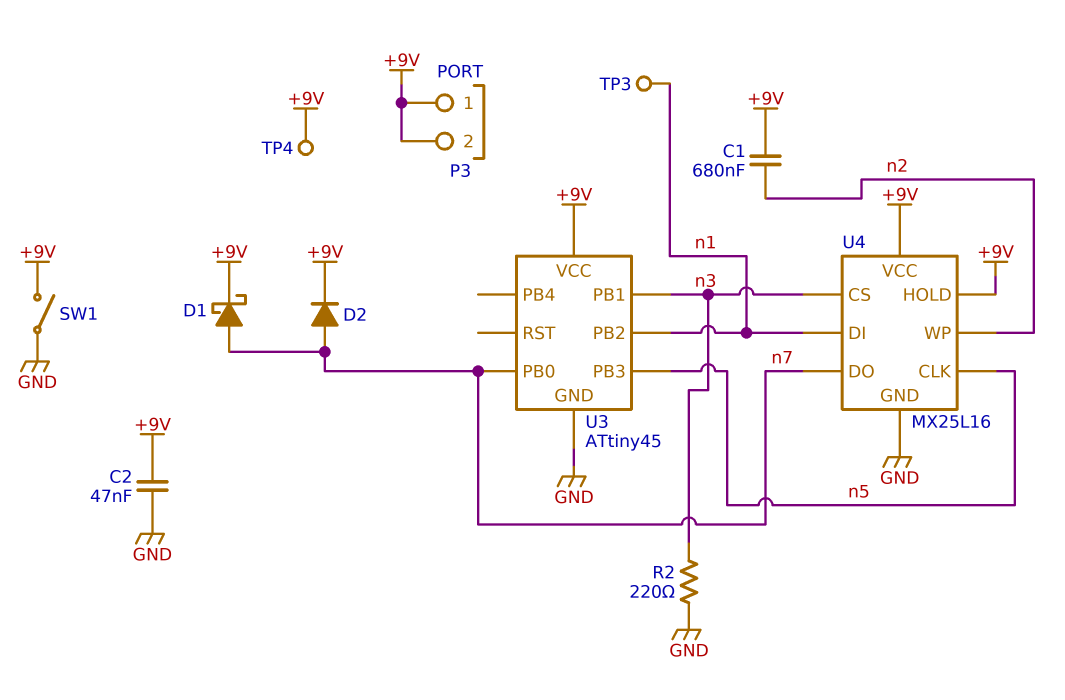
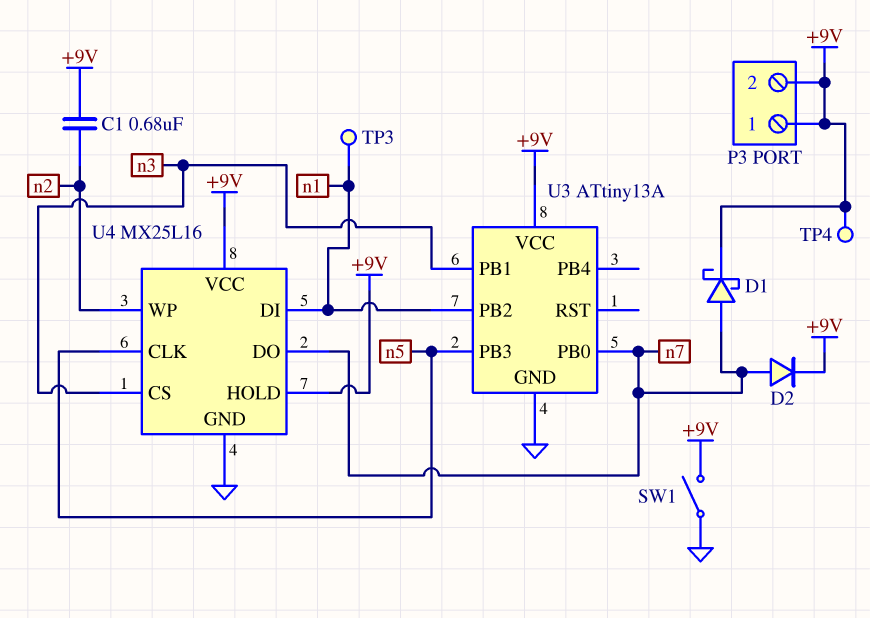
C2: 47nF (+9V, GND) -> none
R2: 220 (GND, n3) -> none
U3: ATtiny45 -> ATtiny13A

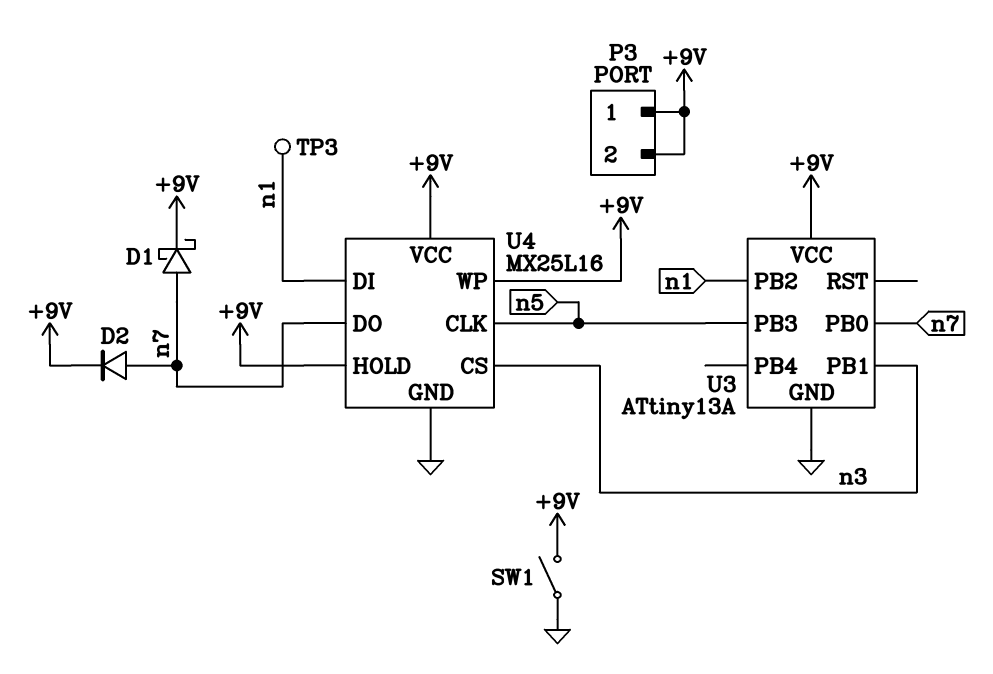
C1: 680nF (+9V, n2) -> none
TP4: test point (+9V) -> none
U4 pin WP: n2 -> +9V

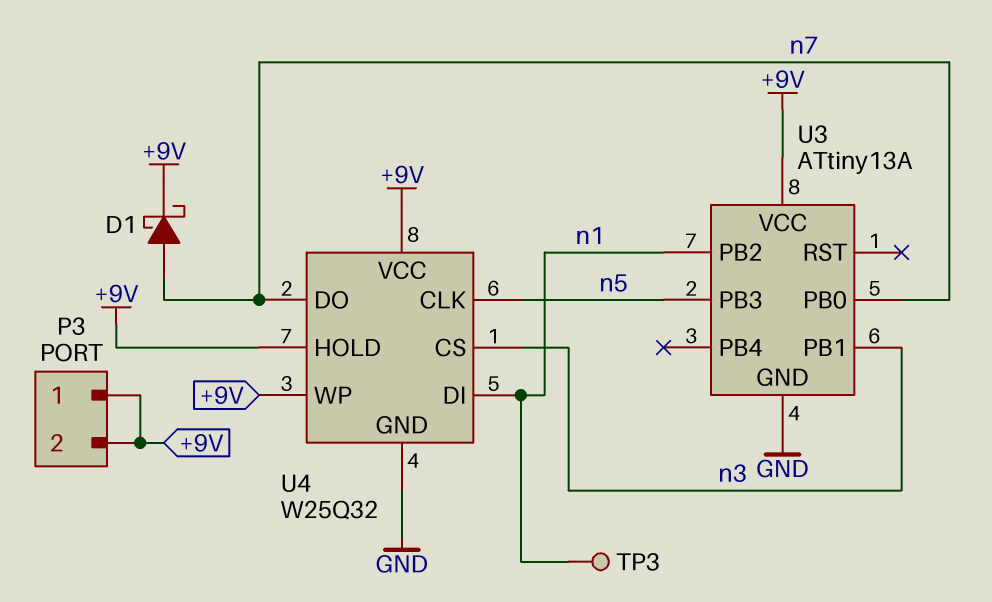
D2: diode (A n7, K +9V) -> none
SW1: switch (+9V, GND) -> none
U4: MX25L16 -> W25Q32

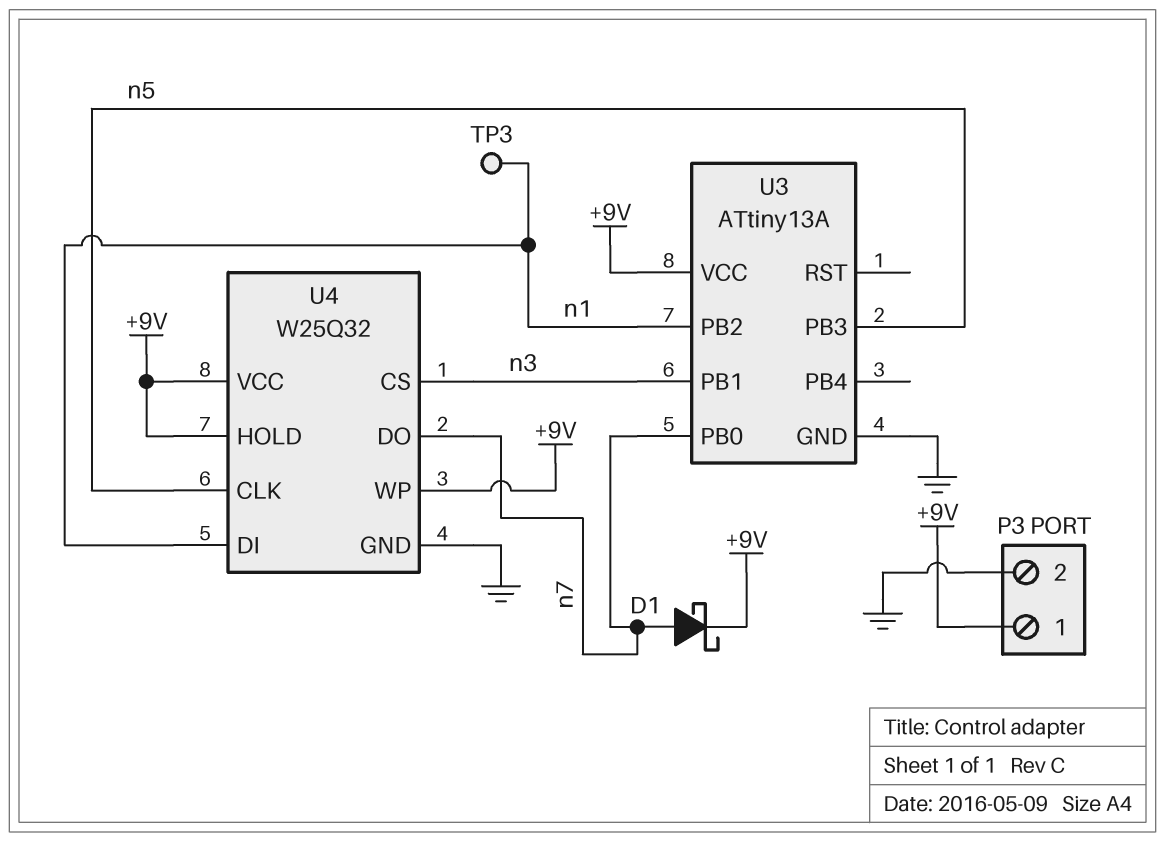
P3 pin 2: +9V -> GND

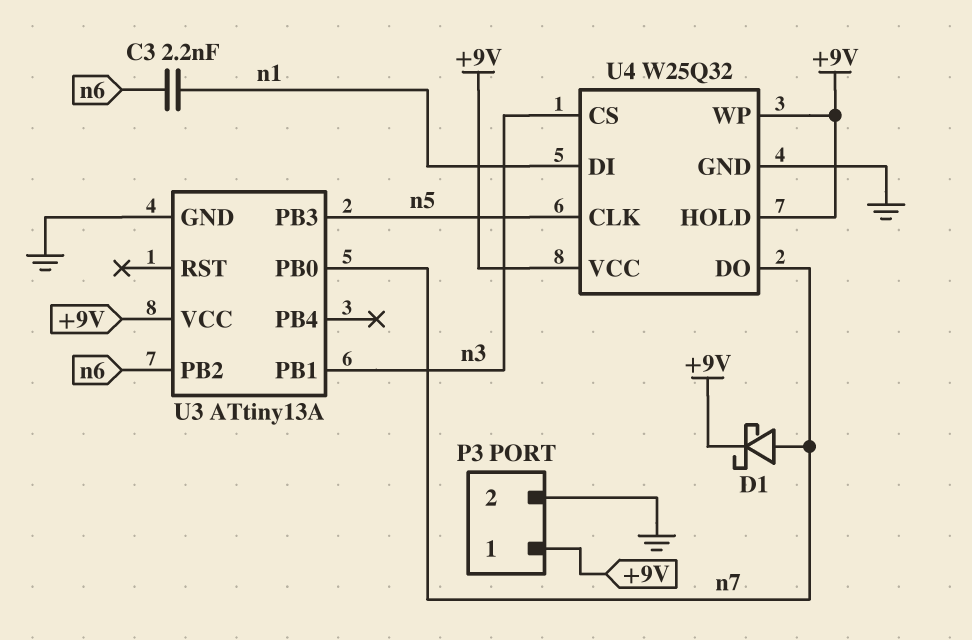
C3: none -> 2.2nF (n1, n6)
TP3: test point (n1) -> none
U3 pin PB2: n1 -> n6

